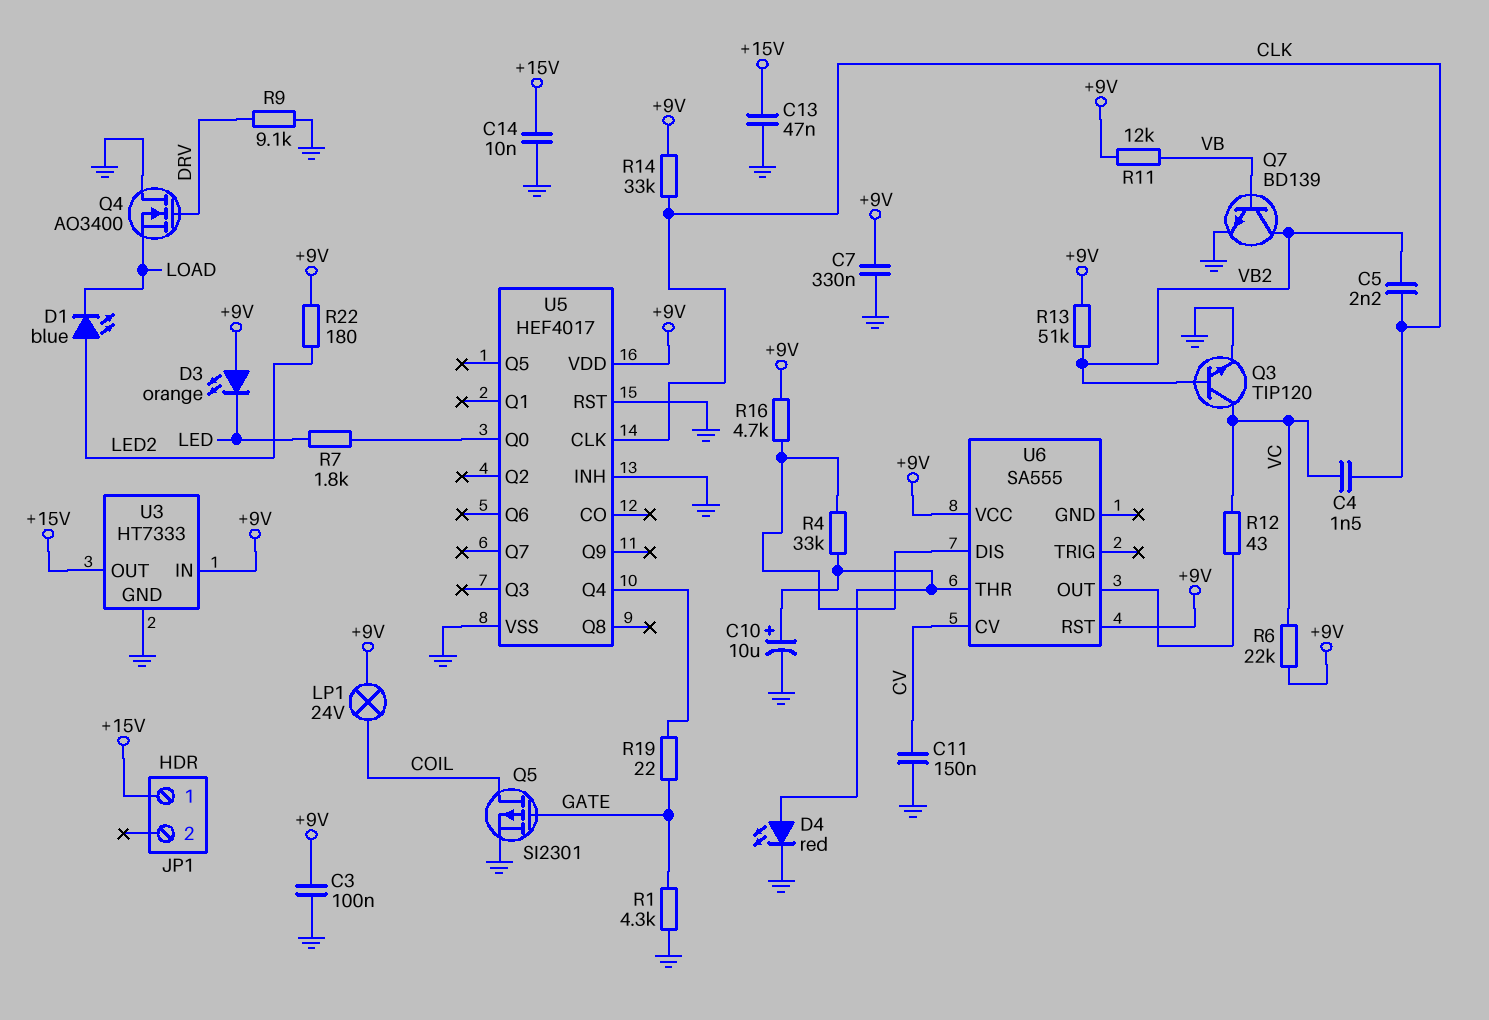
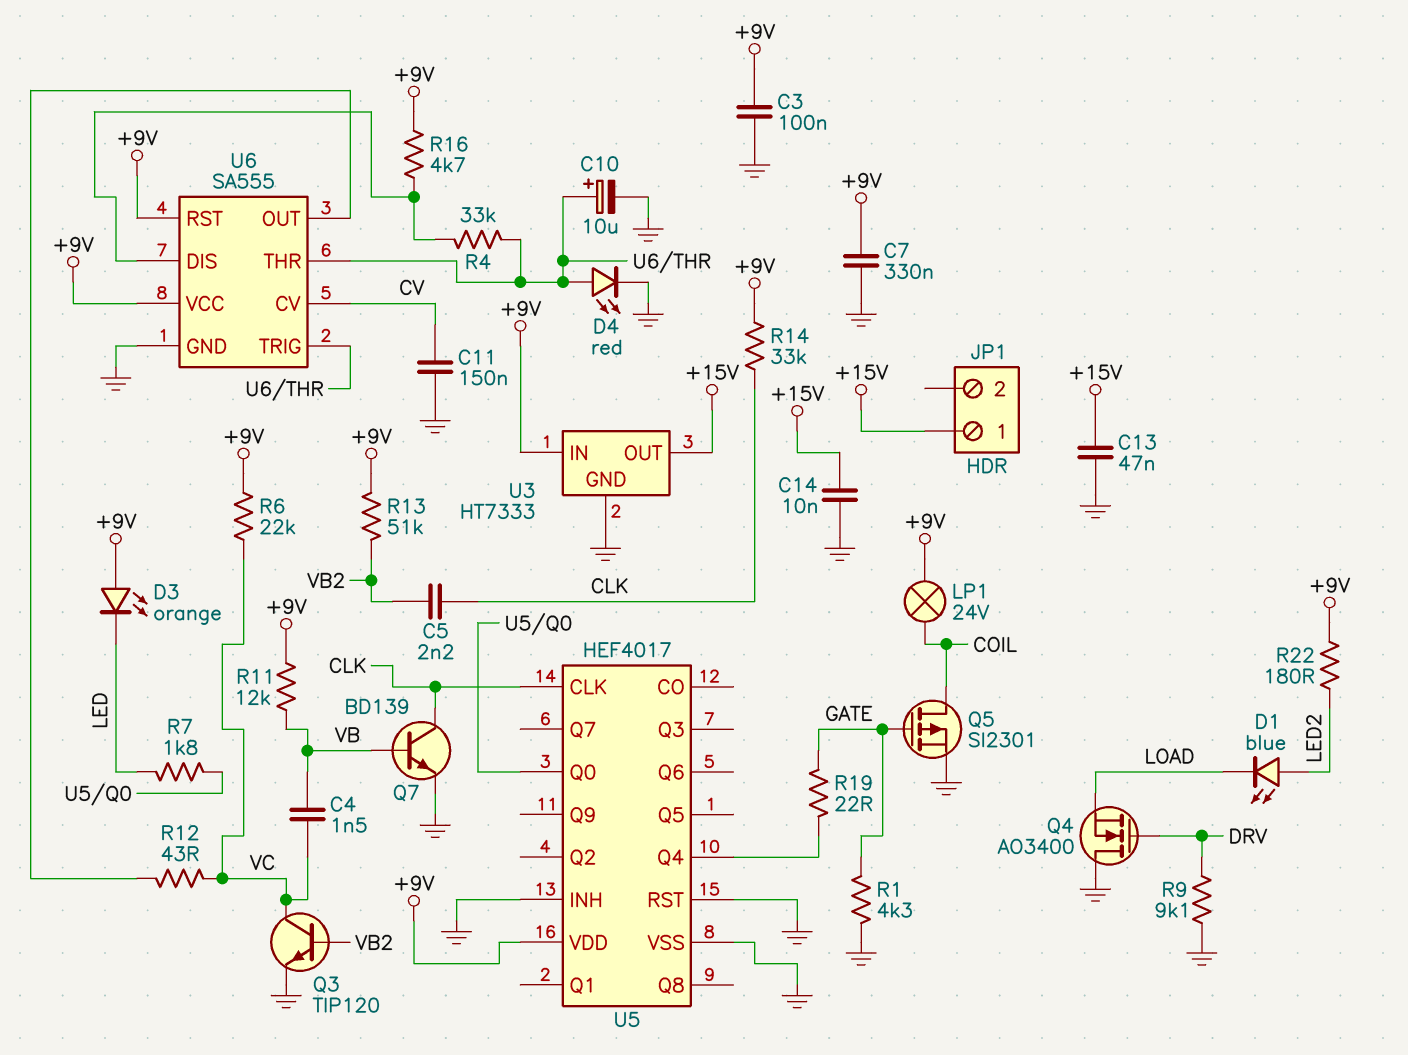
C4: 1.5nF (CLK, VC) -> 1.5nF (VB, VC)
Q7: NPN BD139 (B VB, C VB2, E GND) -> NPN BD139 (B VB, C CLK, E GND)
U6 pin GND: none -> GND
U6 pin TRIG: none -> U6/THR

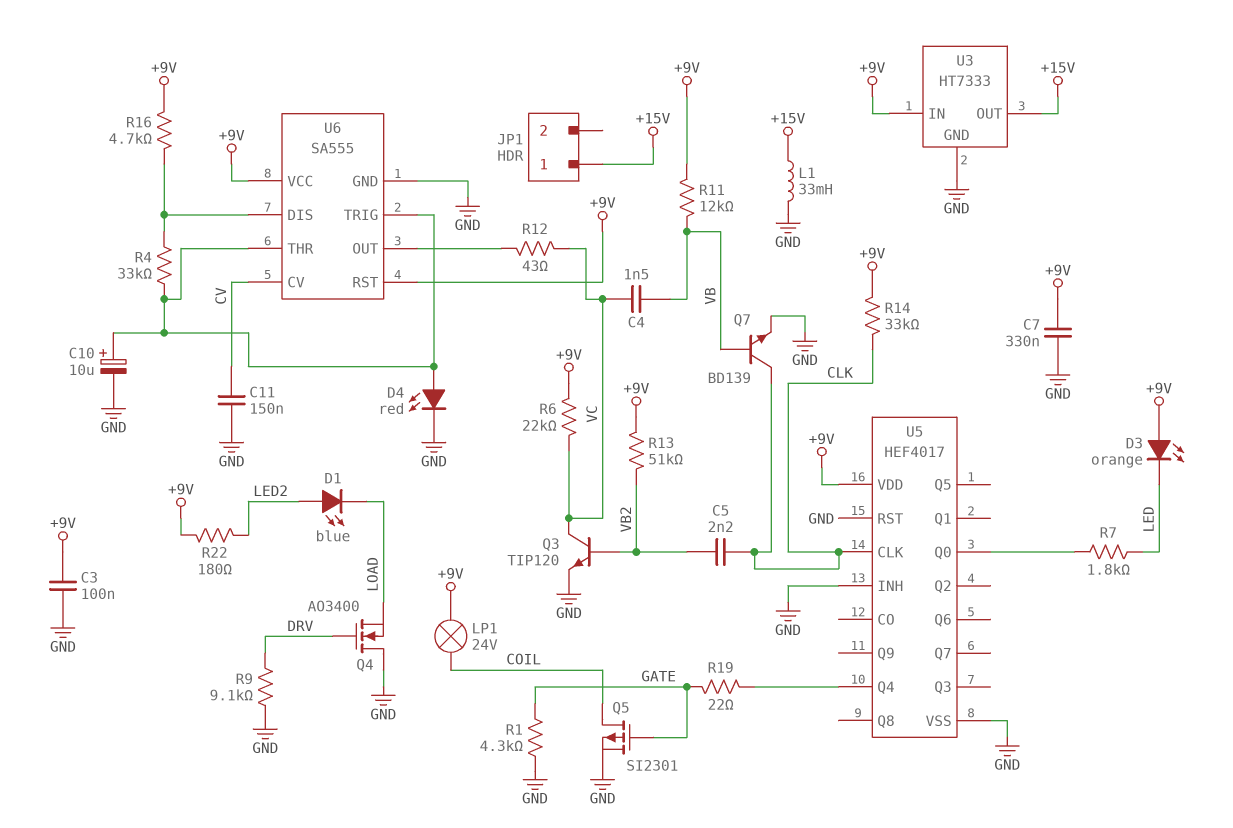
C13: 47nF (+15V, GND) -> none
C14: 10nF (+15V, GND) -> none
L1: none -> 33mH (+15V, GND)

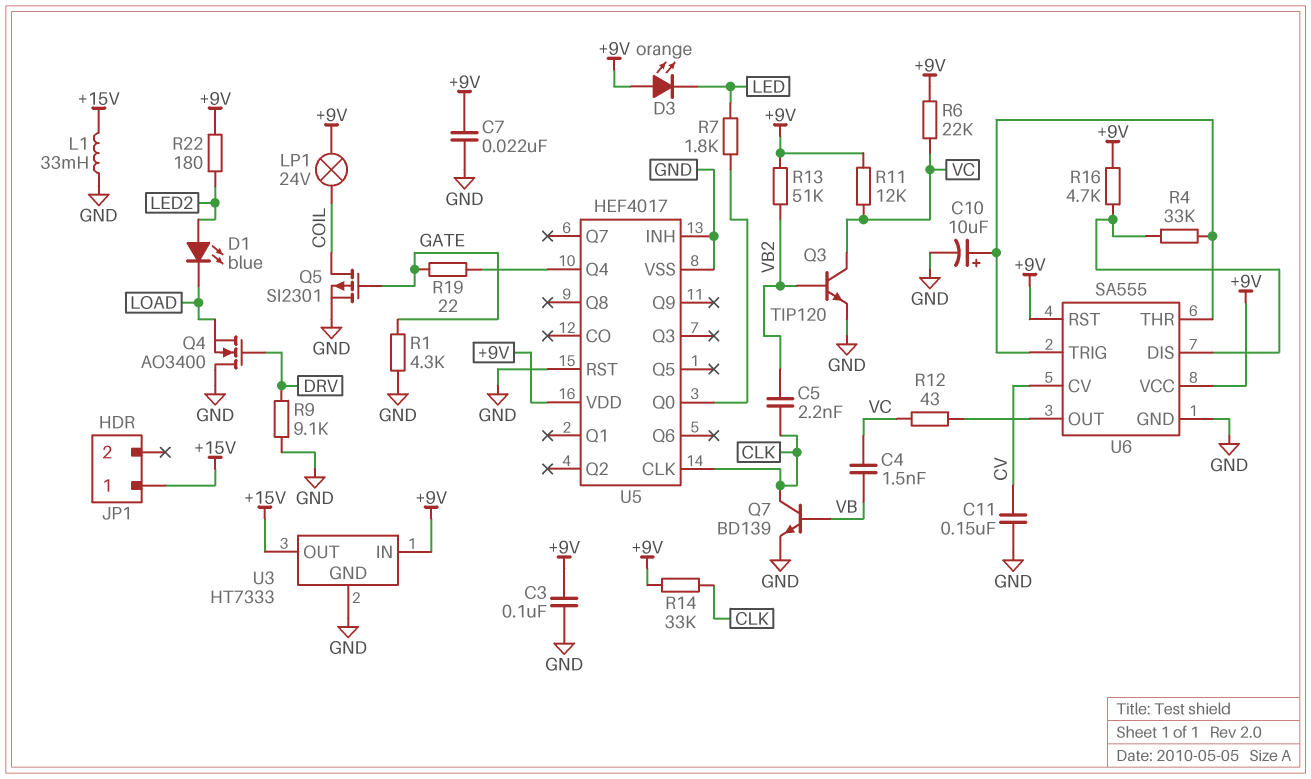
C7: 330nF (+9V, GND) -> 22nF (+9V, GND)
D4: LED red (A U6/THR, K GND) -> none
R11: 12k (+9V, VB) -> 12k (+9V, VC)

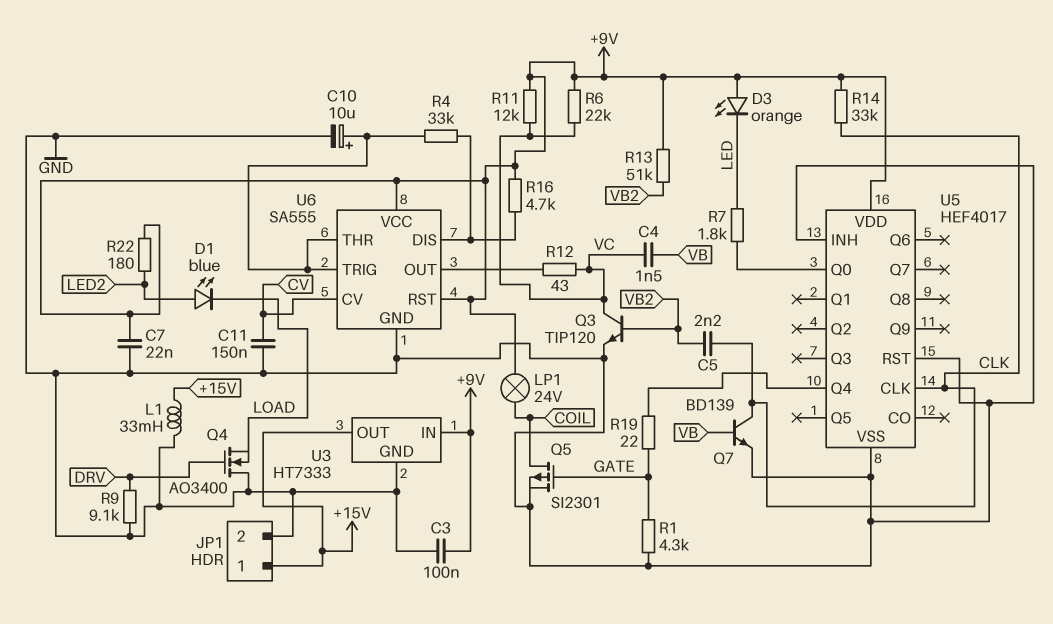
JP1 pin 2: none -> GND

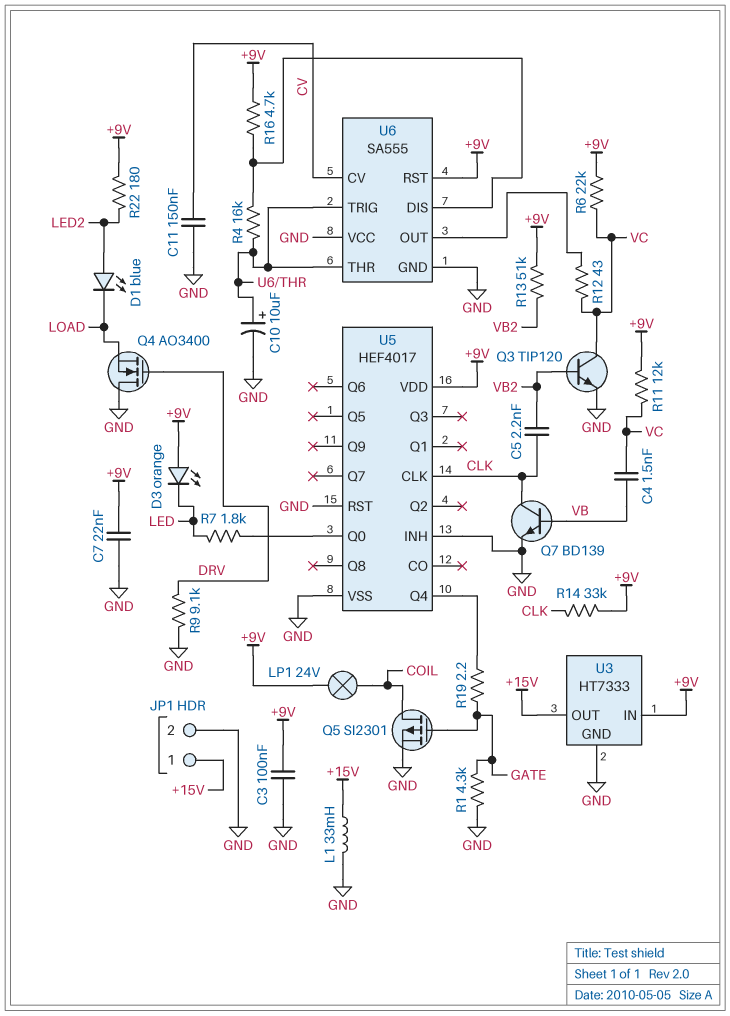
R4: 33k (U6/DIS, U6/THR) -> 16k (U6/DIS, U6/THR)
R19: 22 (GATE, U5/Q4) -> 2.2 (GATE, U5/Q4)
U6 pin VCC: +9V -> GND

